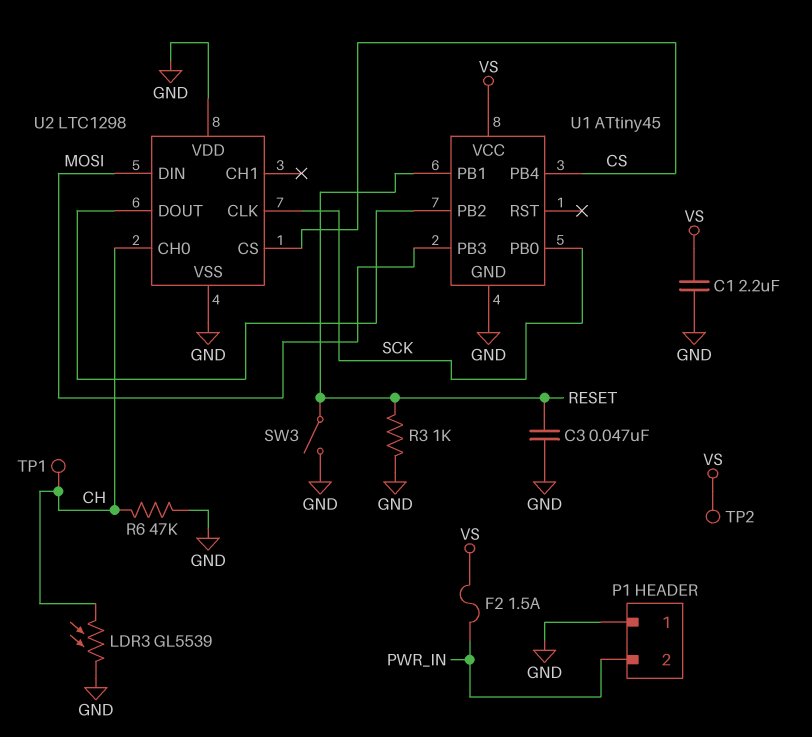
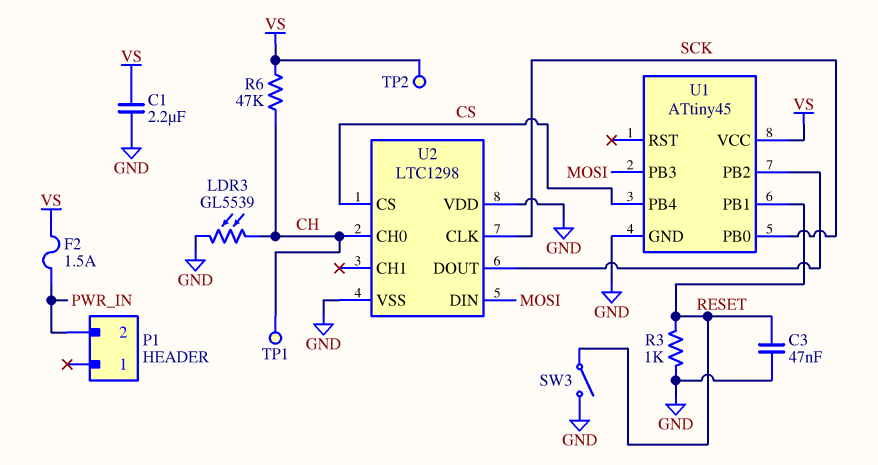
P1 pin 1: GND -> none
R6: 47k (CH, GND) -> 47k (CH, VS)

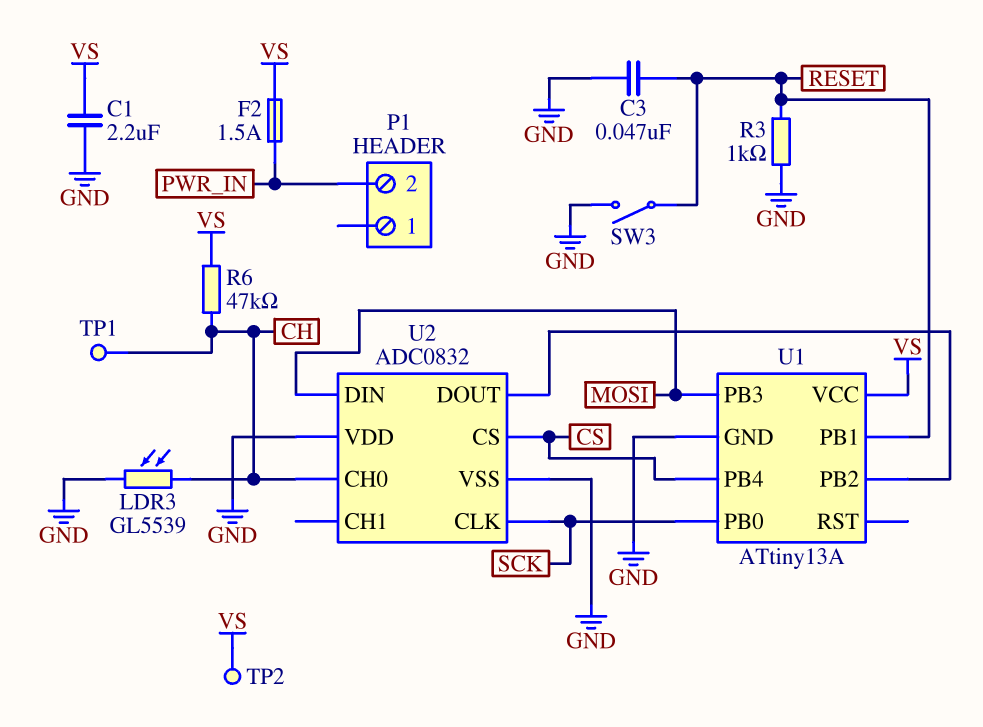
U1: ATtiny45 -> ATtiny13A
U2: LTC1298 -> ADC0832

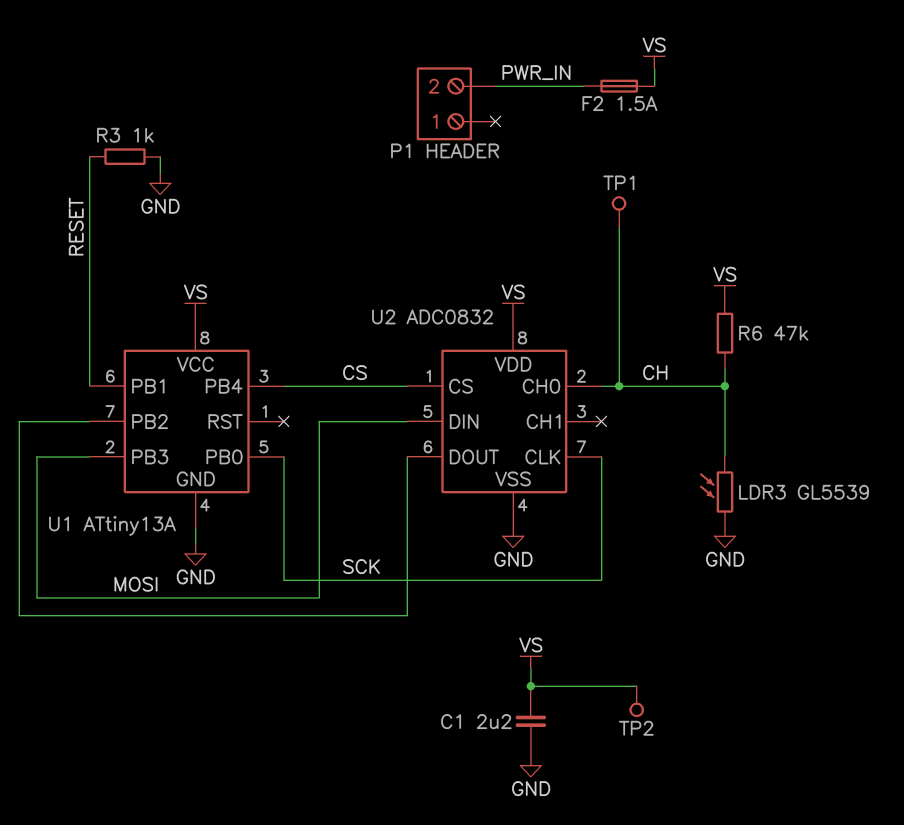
C3: 47nF (GND, RESET) -> none
SW3: switch (GND, RESET) -> none
U2 pin VDD: GND -> VS

